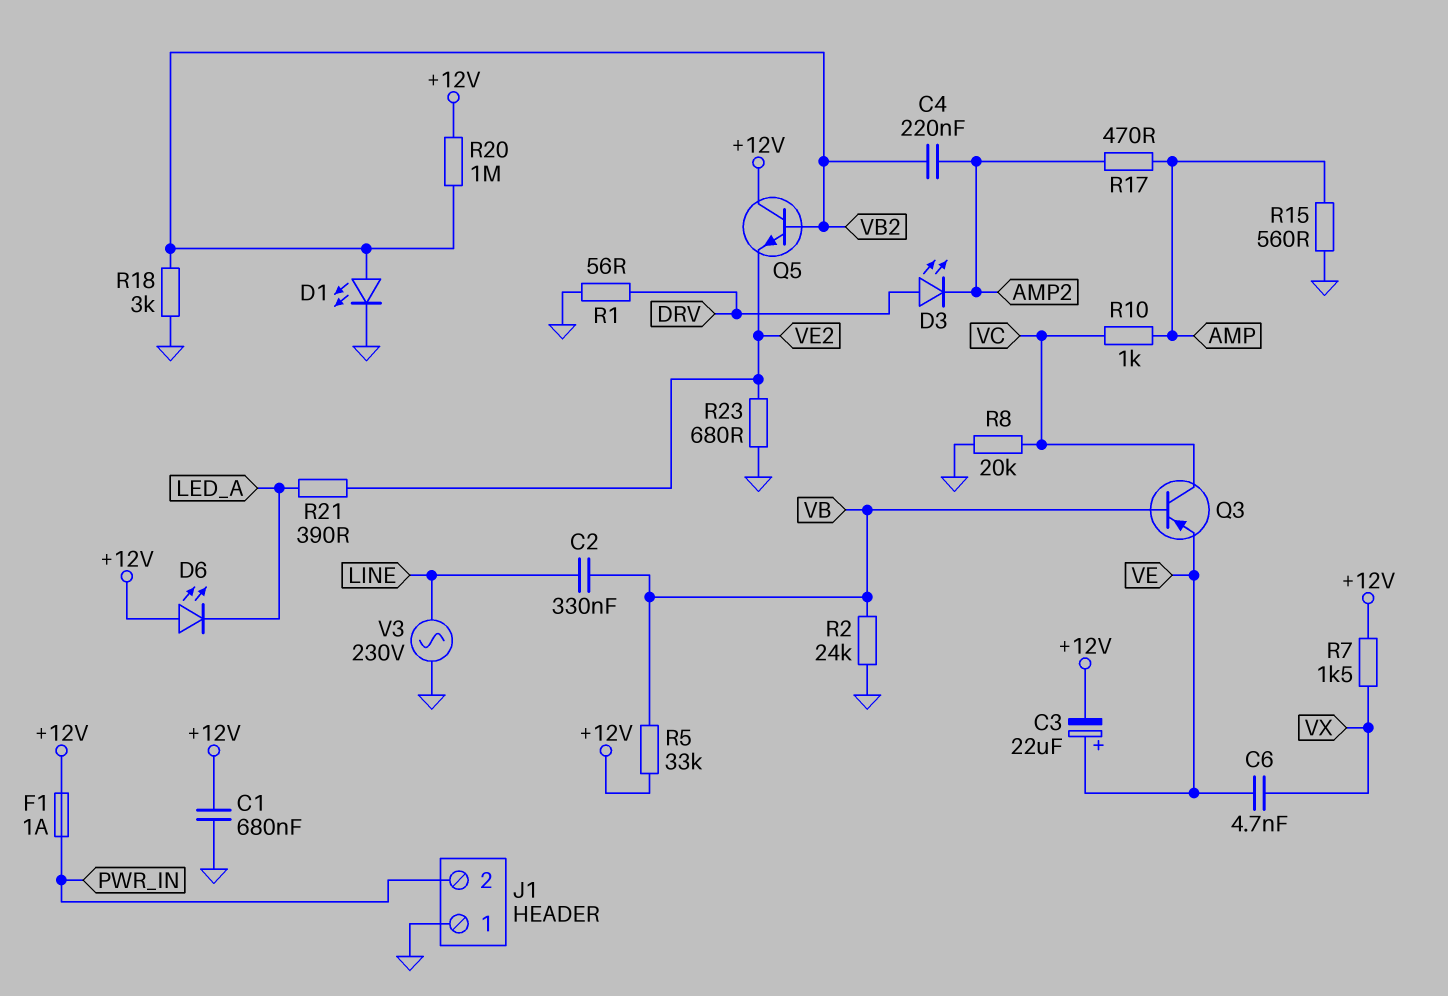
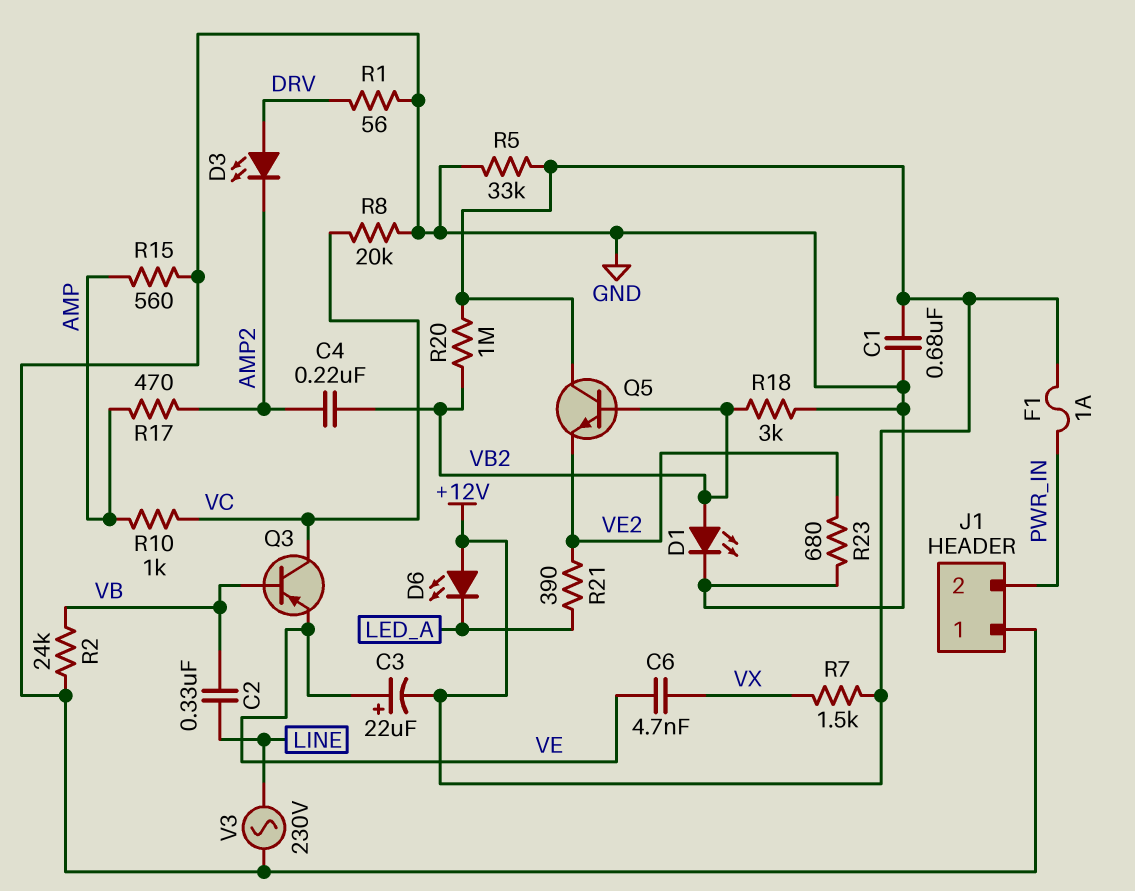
R5: 33k (+12V, VB) -> 33k (+12V, GND)

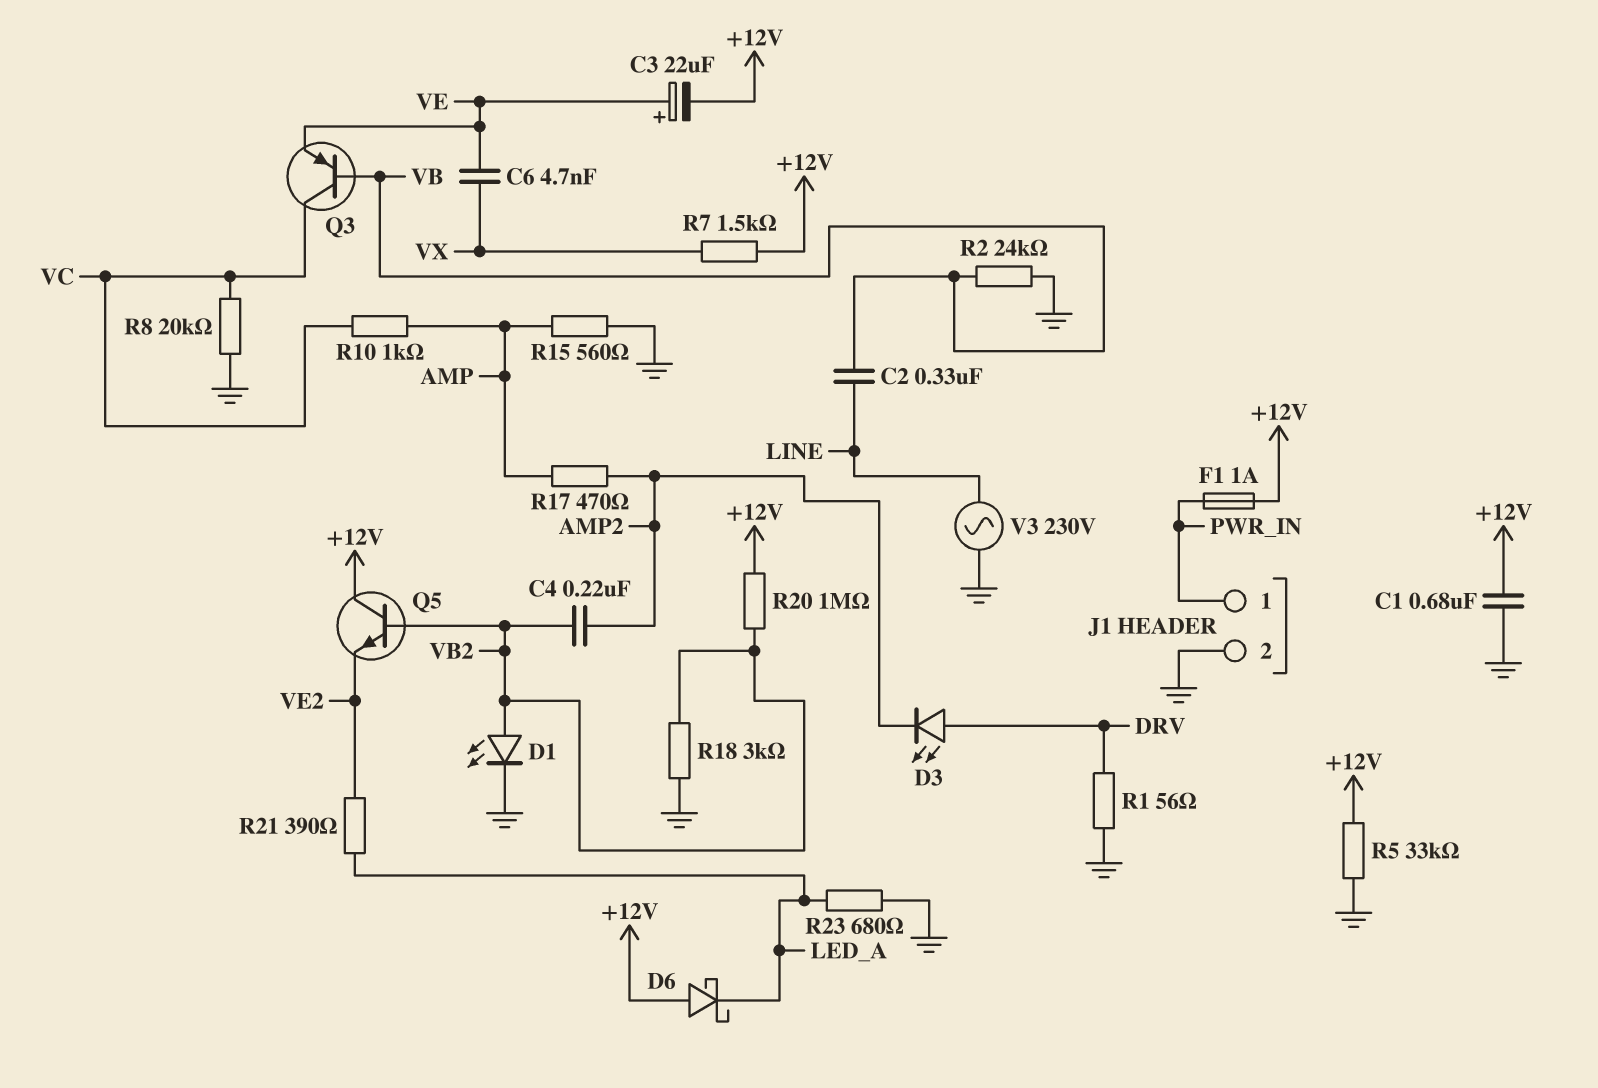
D6: LED (A +12V, K LED_A) -> schottky (A +12V, K LED_A)
J1 pin 1: GND -> PWR_IN
J1 pin 2: PWR_IN -> GND
R23: 680 (GND, VE2) -> 680 (GND, LED_A)

